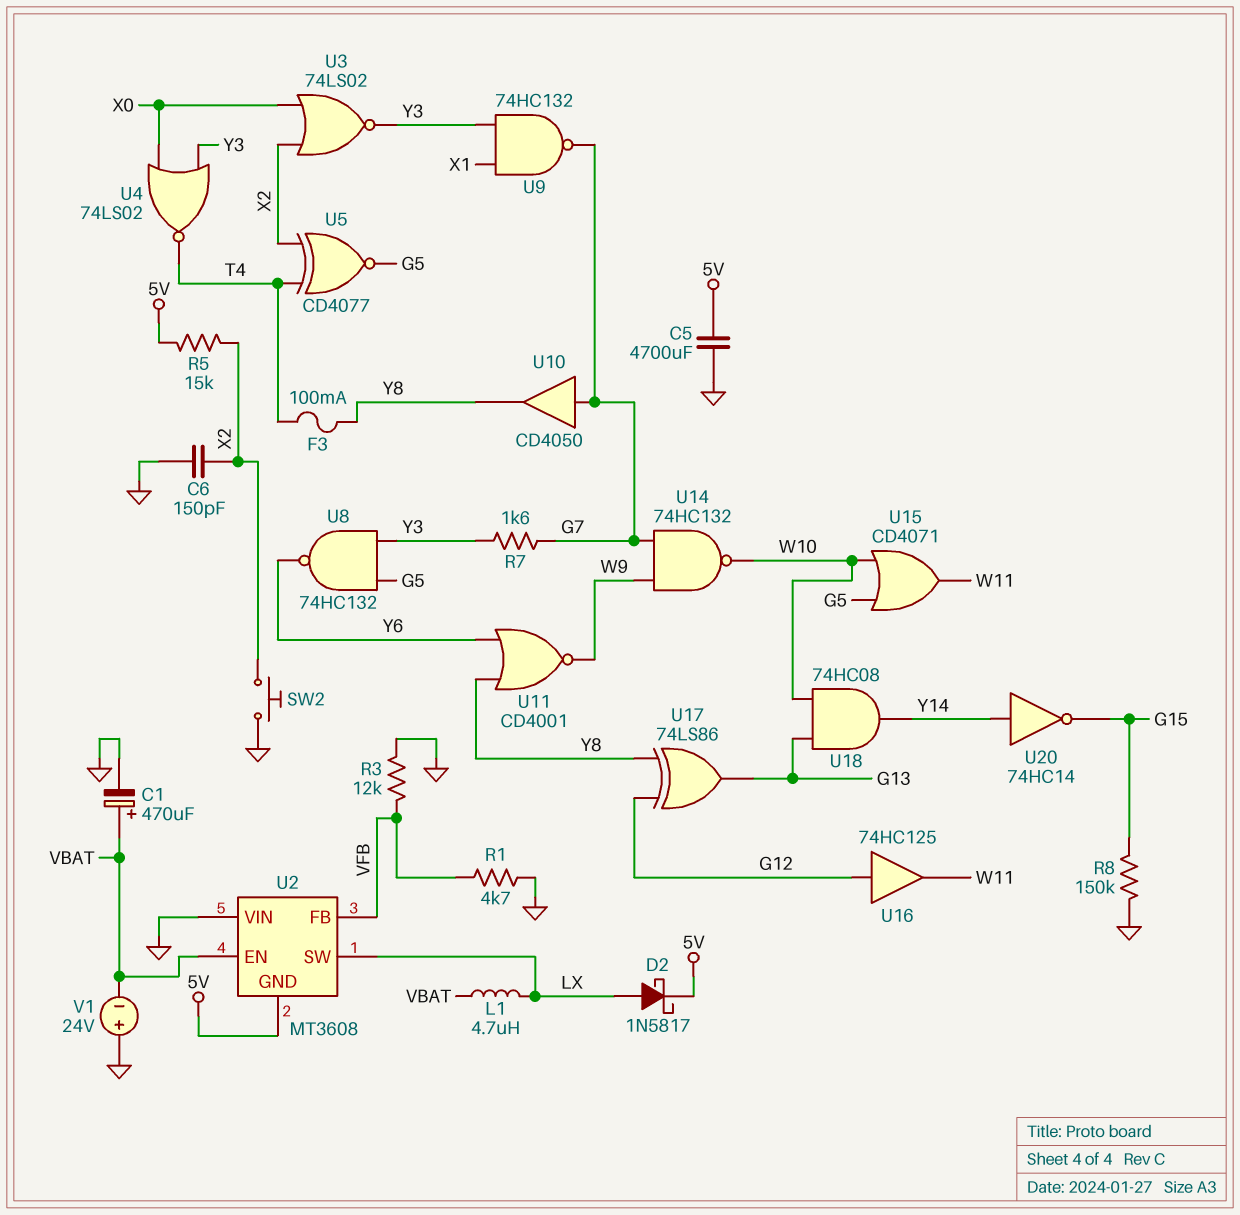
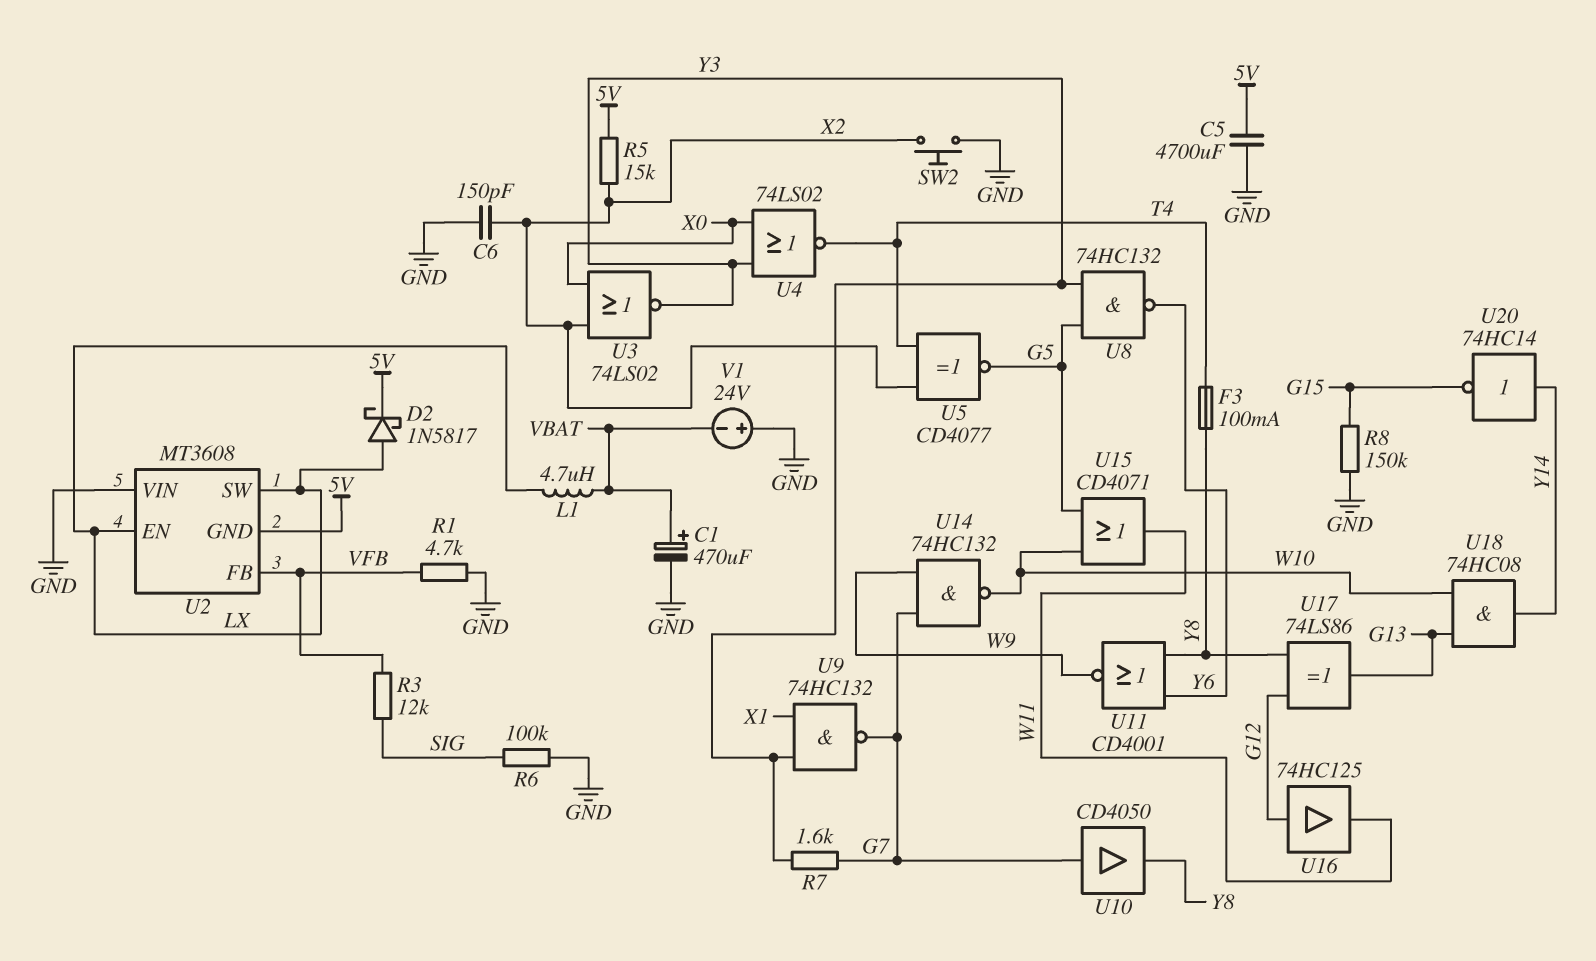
R3: 12k (GND, VFB) -> 12k (SIG, VFB)
R6: none -> 100k (GND, SIG)
U2 pin EN: VBAT -> LX

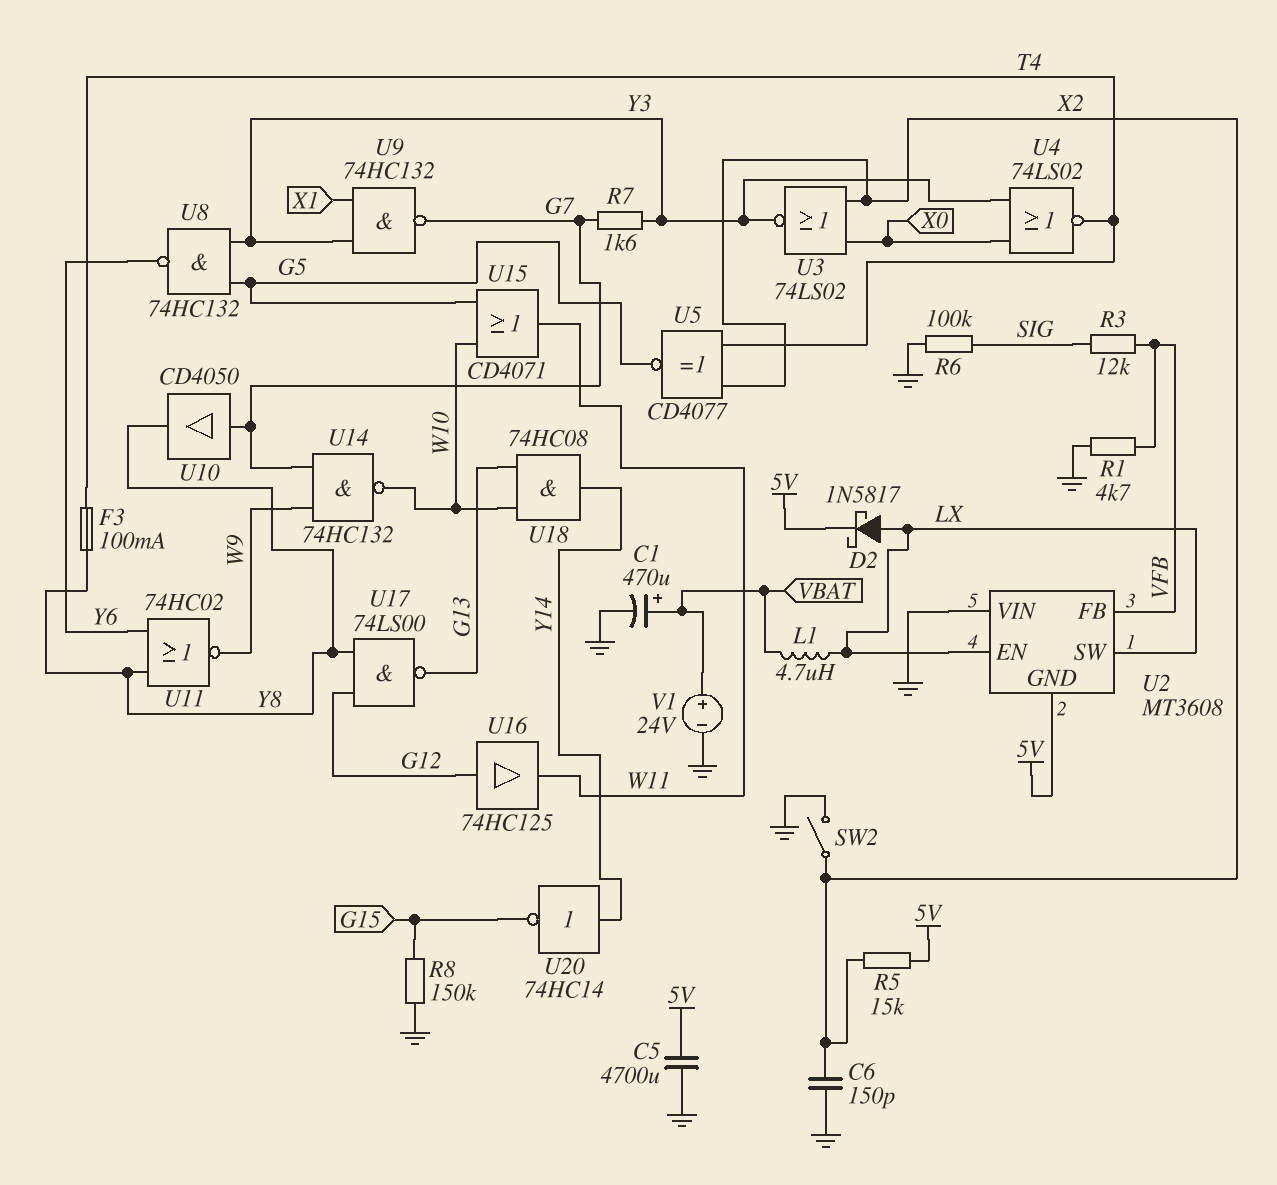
SW2: button (GND, X2) -> switch (GND, X2)
U11: NOR CD4001 (in Y6, in Y8, out W9) -> NOR 74HC02 (in Y6, in Y8, out W9)
U17: XOR 74LS86 (in G12, in Y8, out G13) -> NAND 74LS00 (in G12, in Y8, out G13)
V1: 24V (plus GND, minus VBAT) -> 24V (plus VBAT, minus GND)

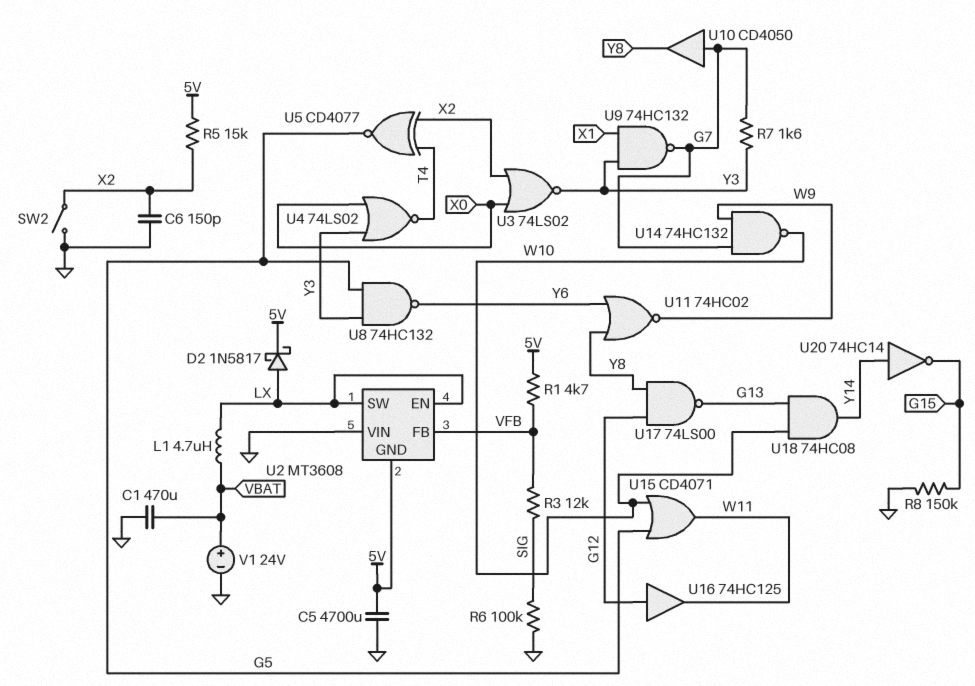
C1: 470uF (plus VBAT, minus GND) -> 470uF (GND, VBAT)
F3: 100mA (T4, Y8) -> none
R1: 4.7k (GND, VFB) -> 4.7k (5V, VFB)

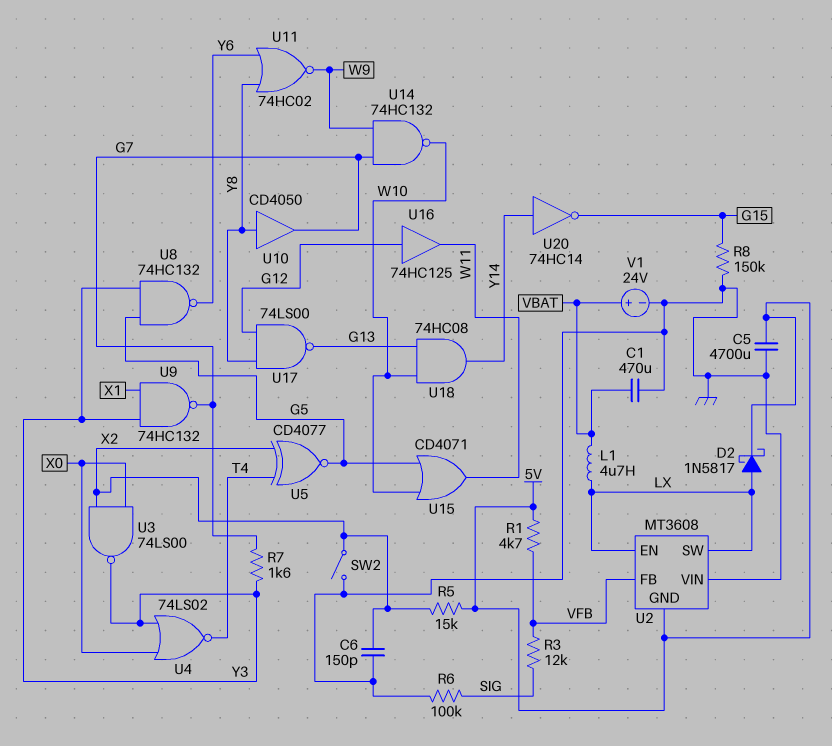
U3: NOR 74LS02 (in X0, in X2, out Y3) -> NAND 74LS00 (in X0, in X2, out Y3)
U10: buffer CD4050 (in G7, out Y8) -> buffer CD4050 (in Y8, out G7)

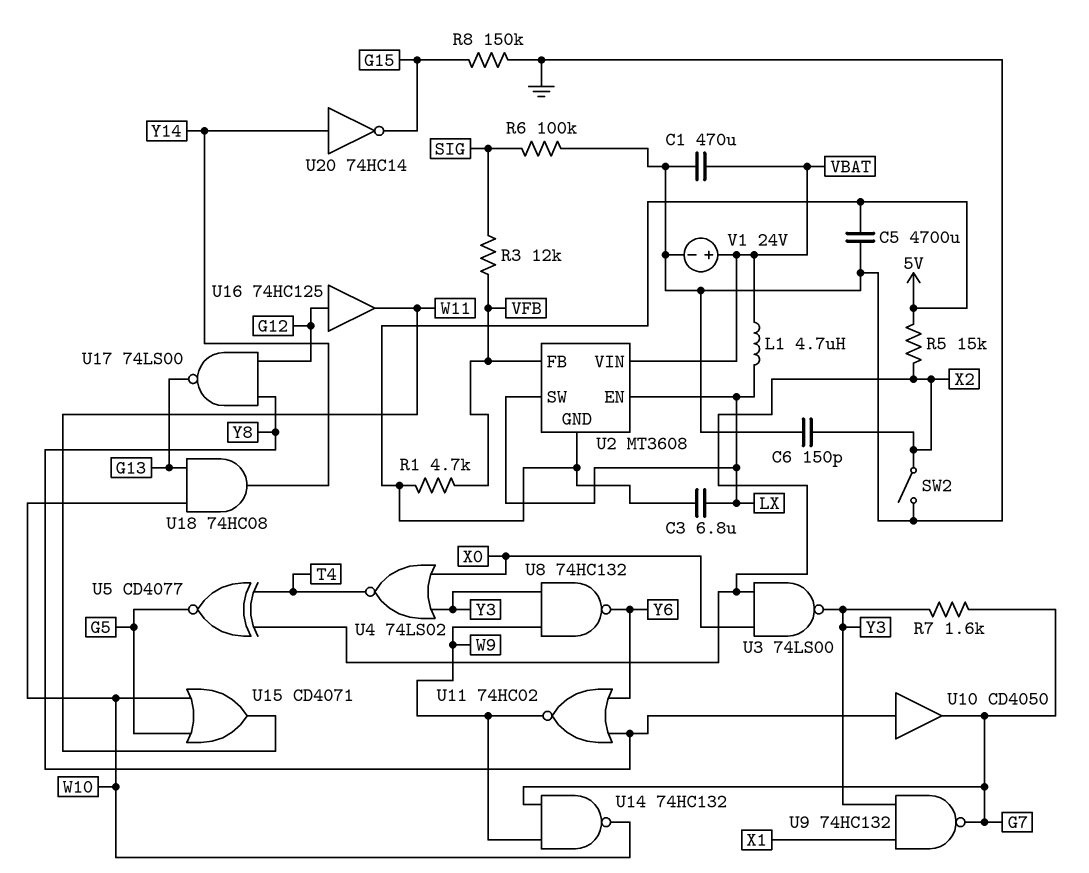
C3: none -> 6.8uF (5V, LX)
D2: schottky 1N5817 (A LX, K 5V) -> none
U2 pin VIN: GND -> VBAT
U8: NAND 74HC132 (in G5, in Y3, out Y6) -> NAND 74HC132 (in W9, in Y3, out Y6)

